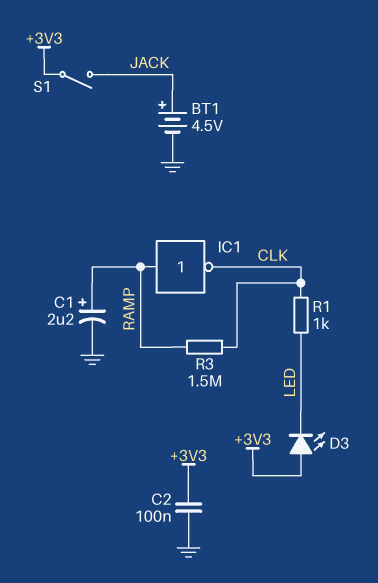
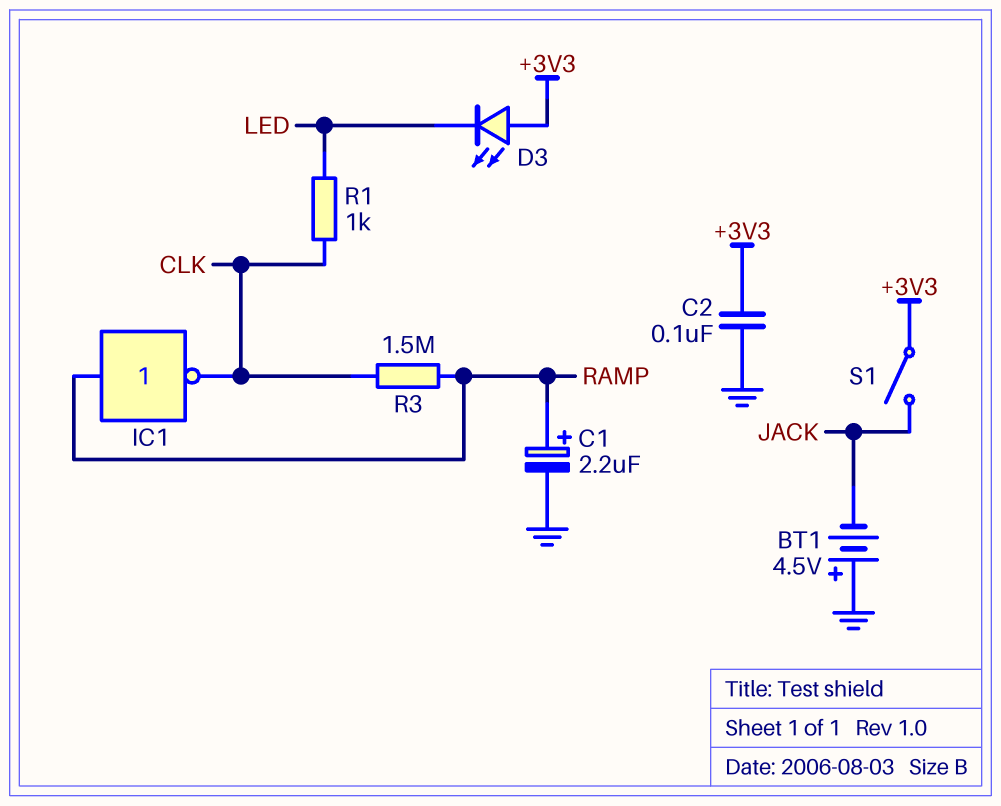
BT1: 4.5V (plus JACK, minus GND) -> 4.5V (plus GND, minus JACK)

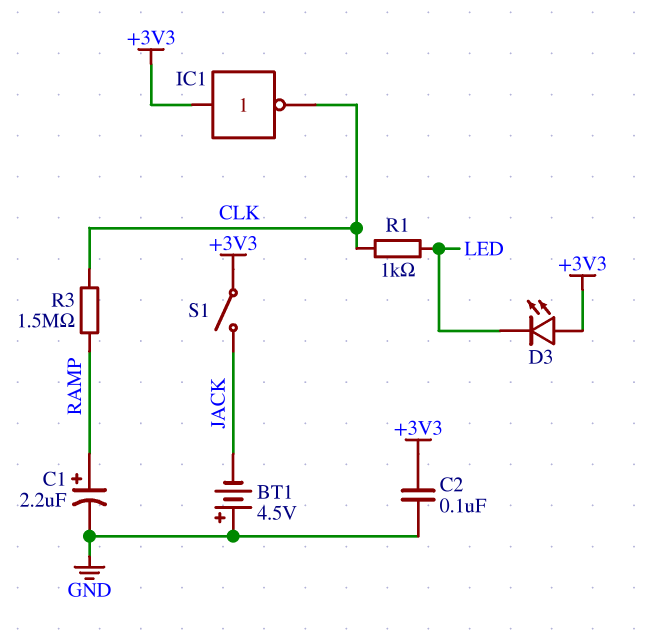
IC1: NOT (in RAMP, out CLK) -> NOT (in +3V3, out CLK)

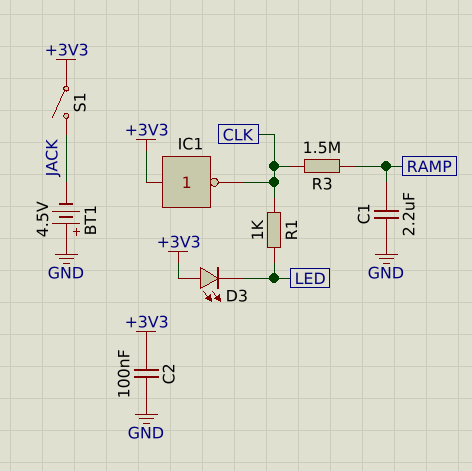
C1: 2.2uF (plus RAMP, minus GND) -> 2.2uF (GND, RAMP)

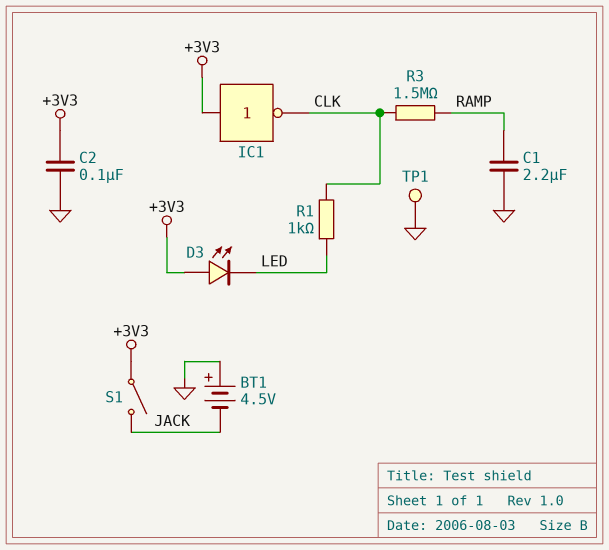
TP1: none -> test point (GND)

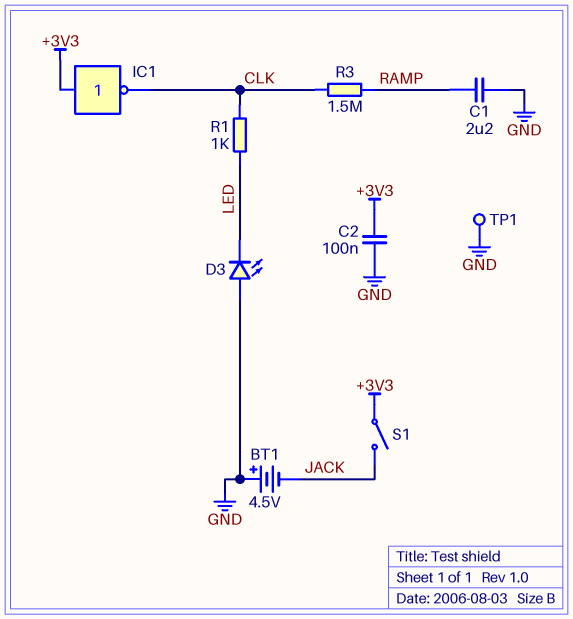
D3: LED (A +3V3, K LED) -> LED (A GND, K LED)

